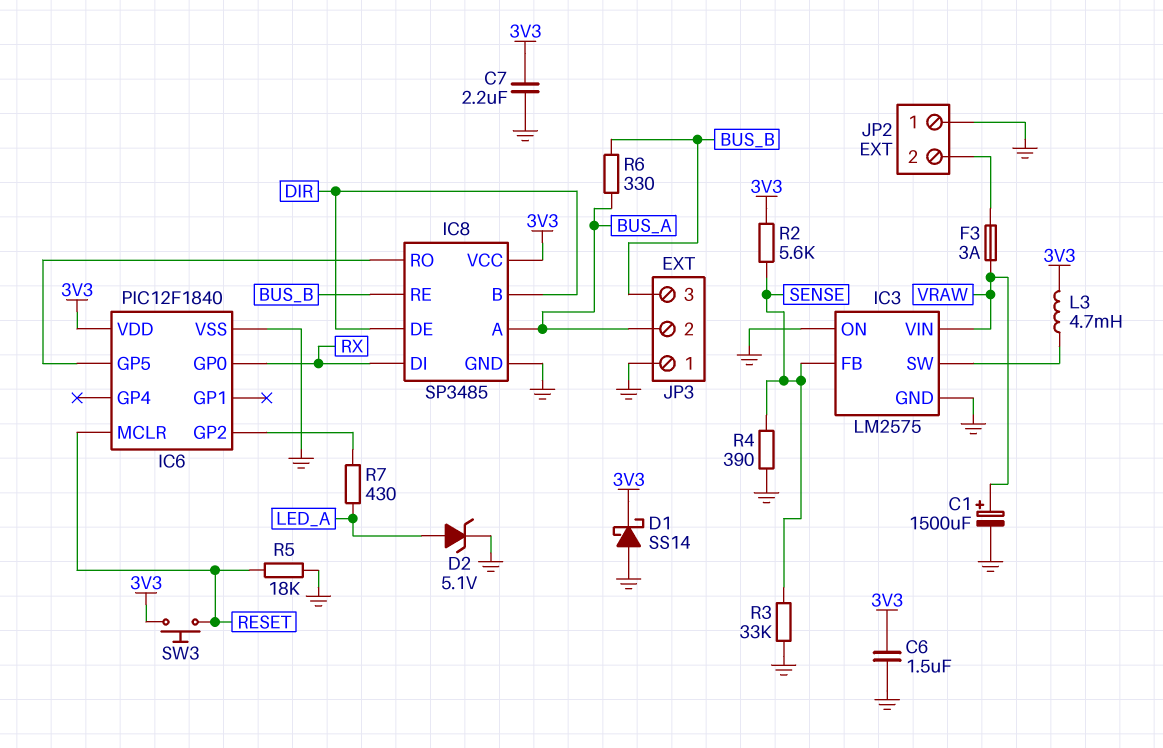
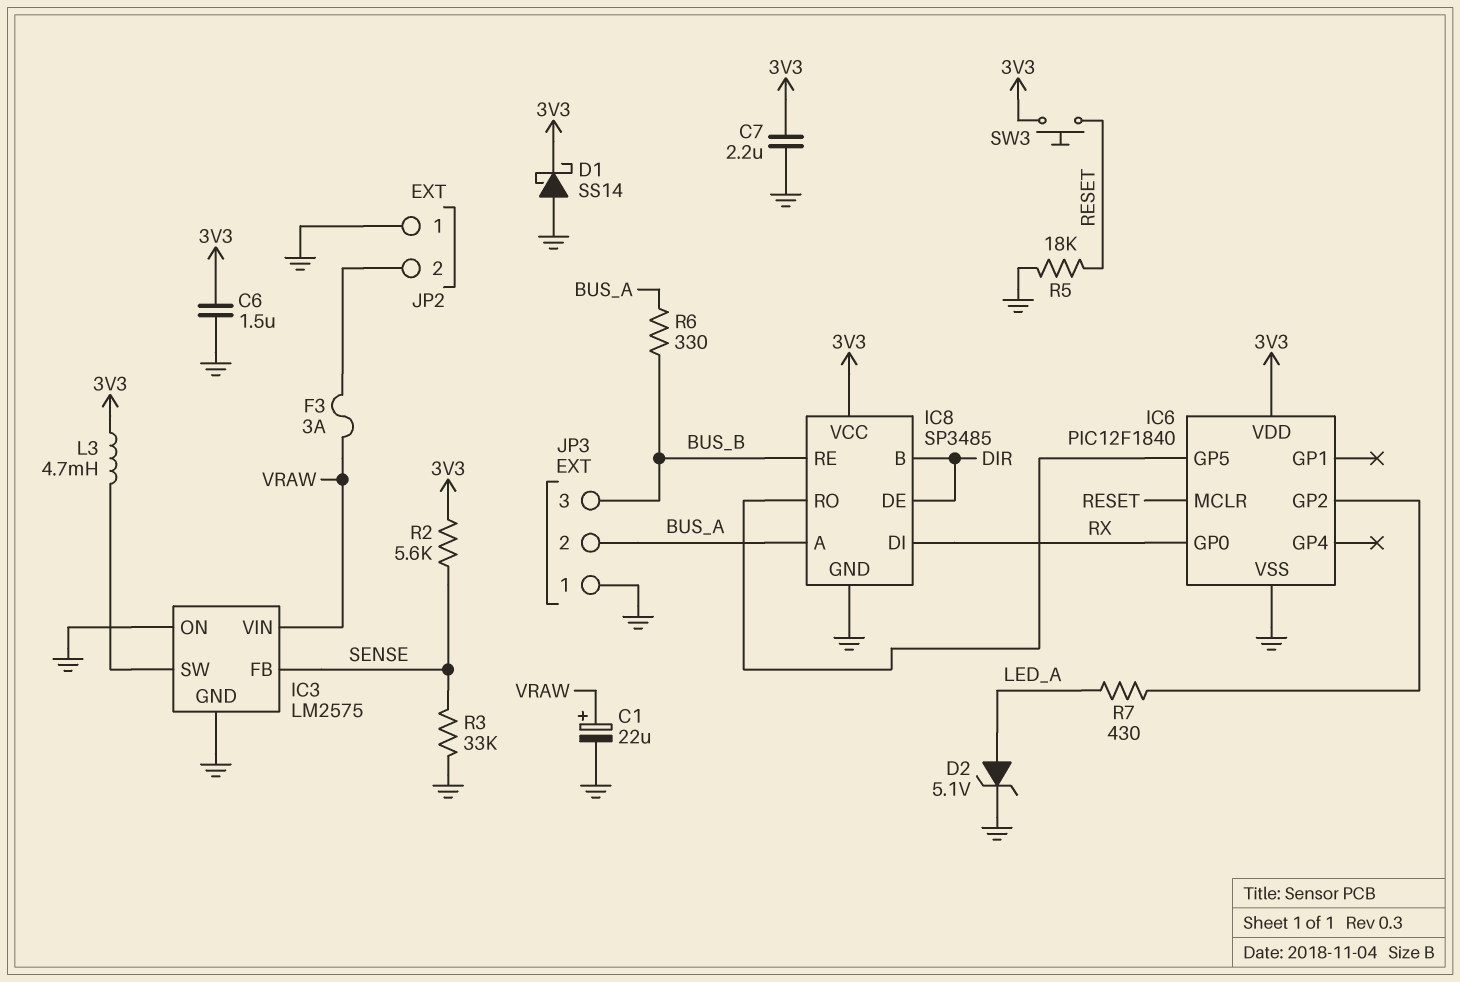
C1: 1500uF (plus VRAW, minus GND) -> 22uF (plus VRAW, minus GND)
R4: 390 (GND, SENSE) -> none

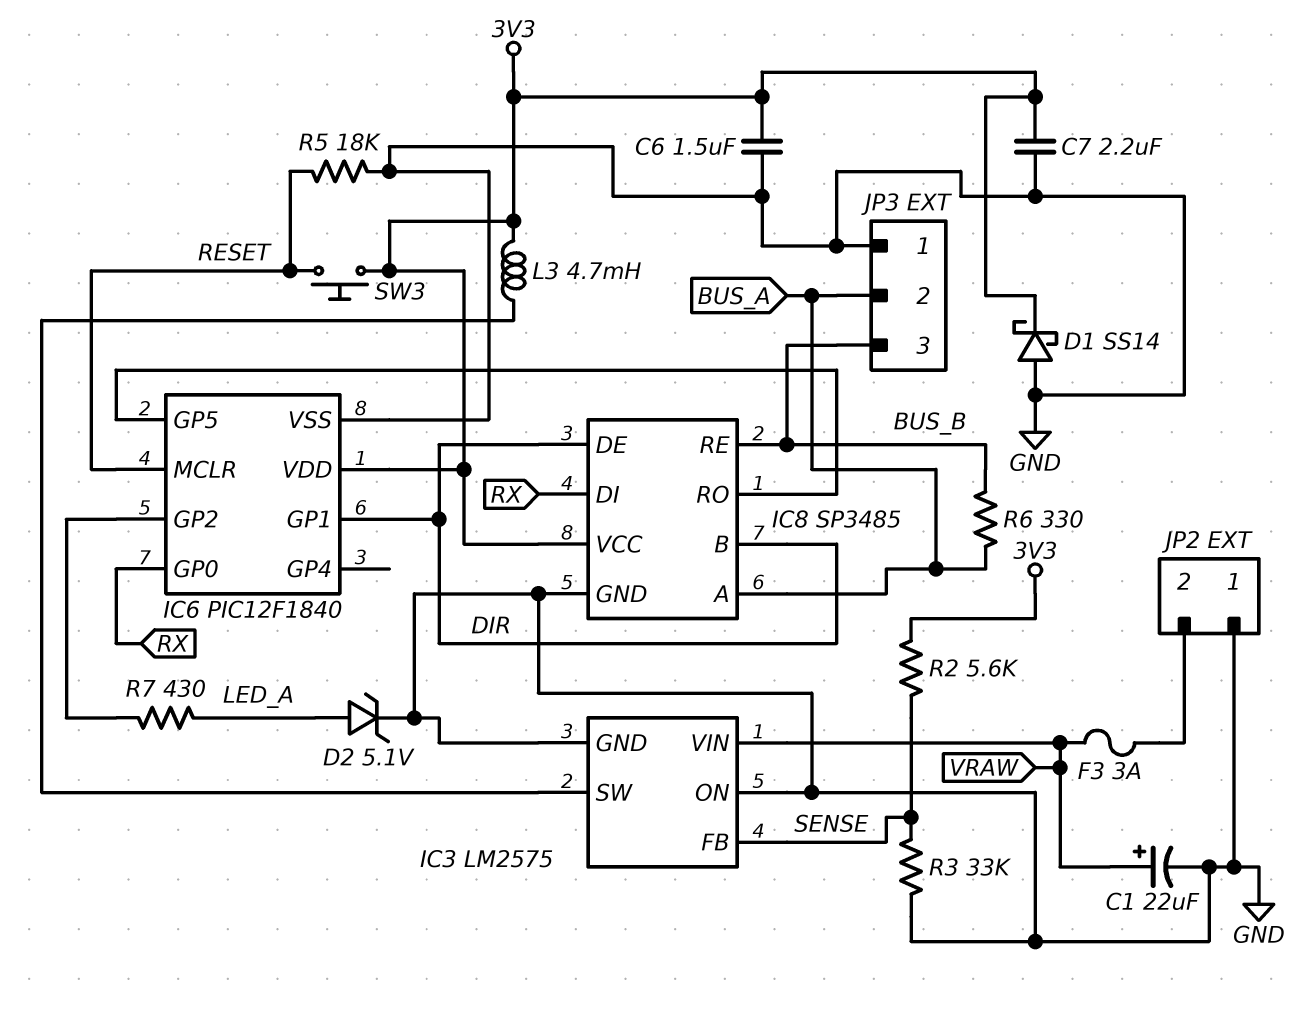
IC6 pin GP1: none -> DIR

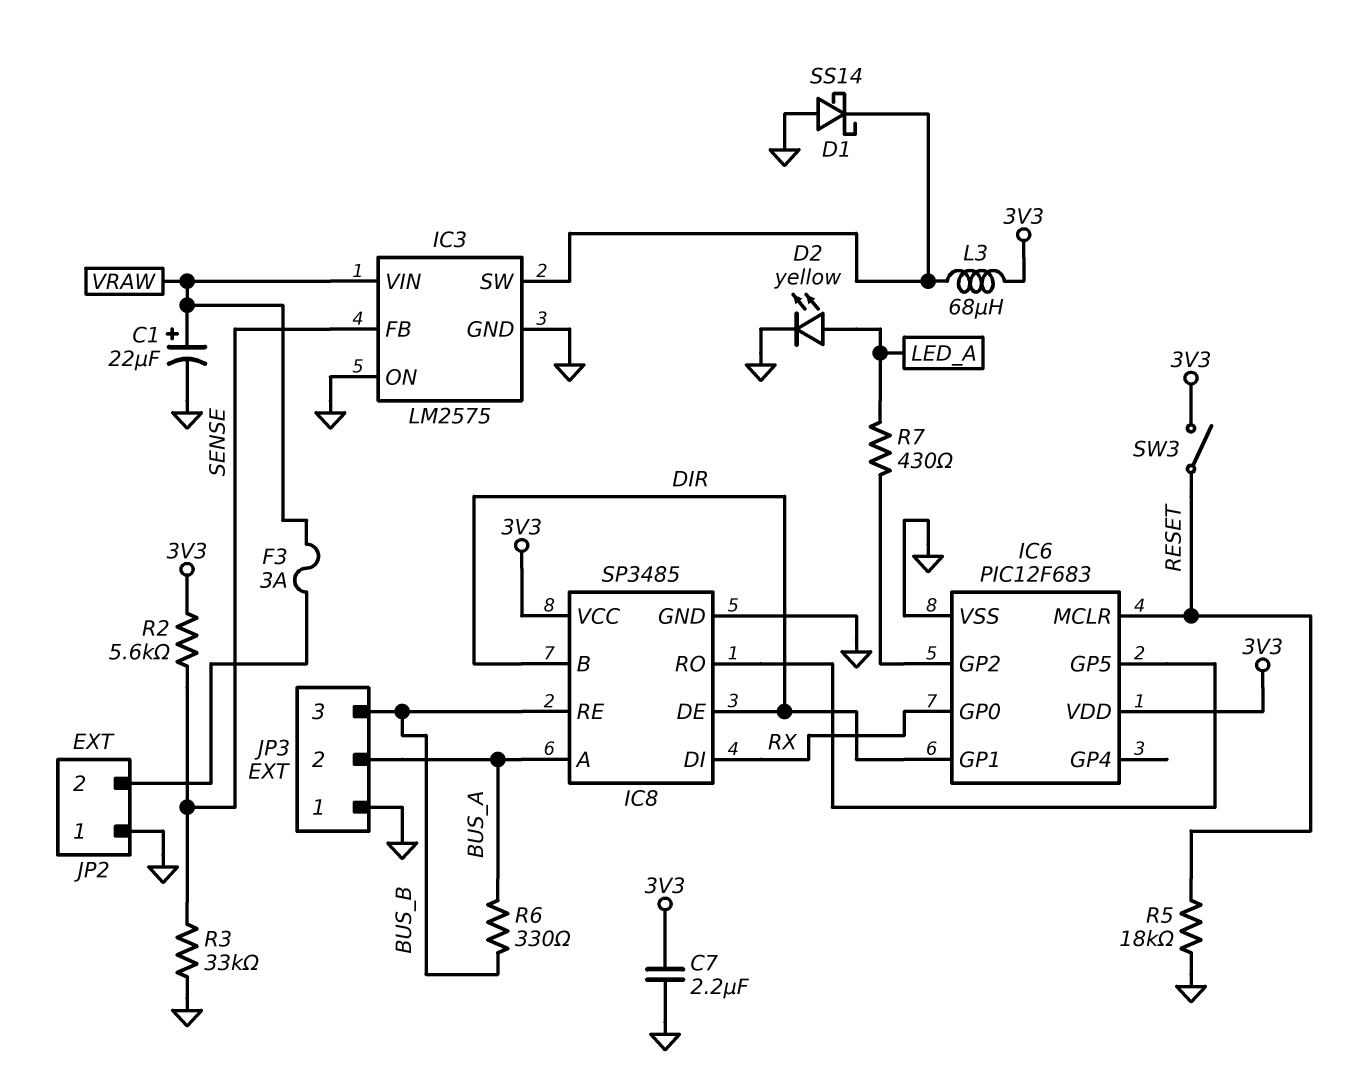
C6: 1.5uF (3V3, GND) -> none
D1: schottky SS14 (A GND, K 3V3) -> schottky SS14 (A GND, K IC3/SW)
D2: zener 5.1V (A LED_A, K GND) -> LED yellow (A LED_A, K GND)
IC6: PIC12F1840 -> PIC12F683
L3: 4.7mH (3V3, IC3/SW) -> 68uH (3V3, IC3/SW)
SW3: button (3V3, RESET) -> switch (3V3, RESET)

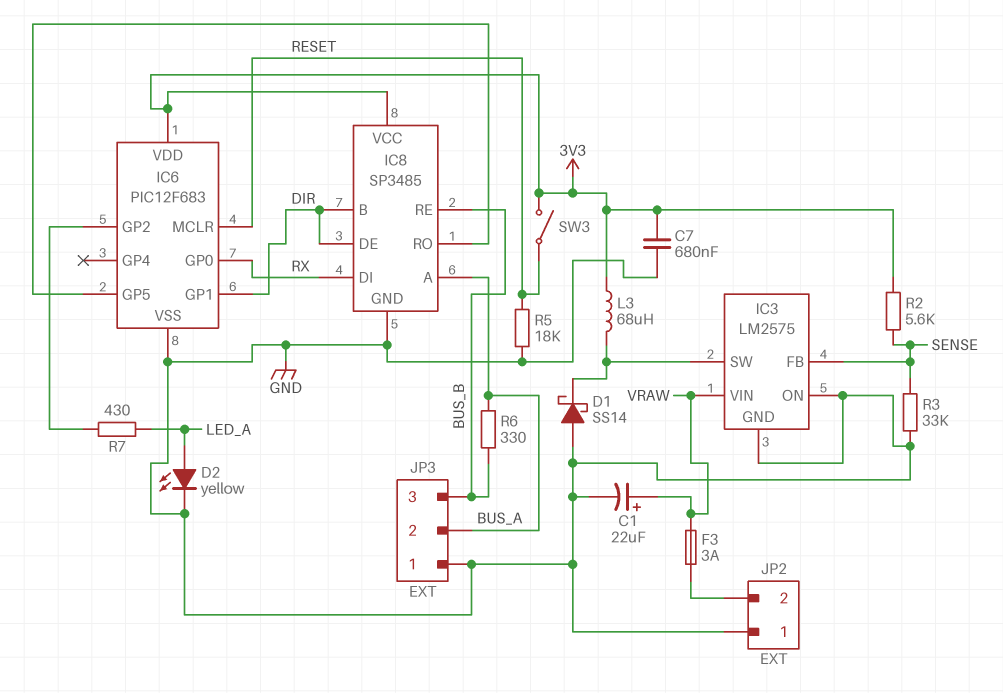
C7: 2.2uF (3V3, GND) -> 680nF (3V3, GND)

